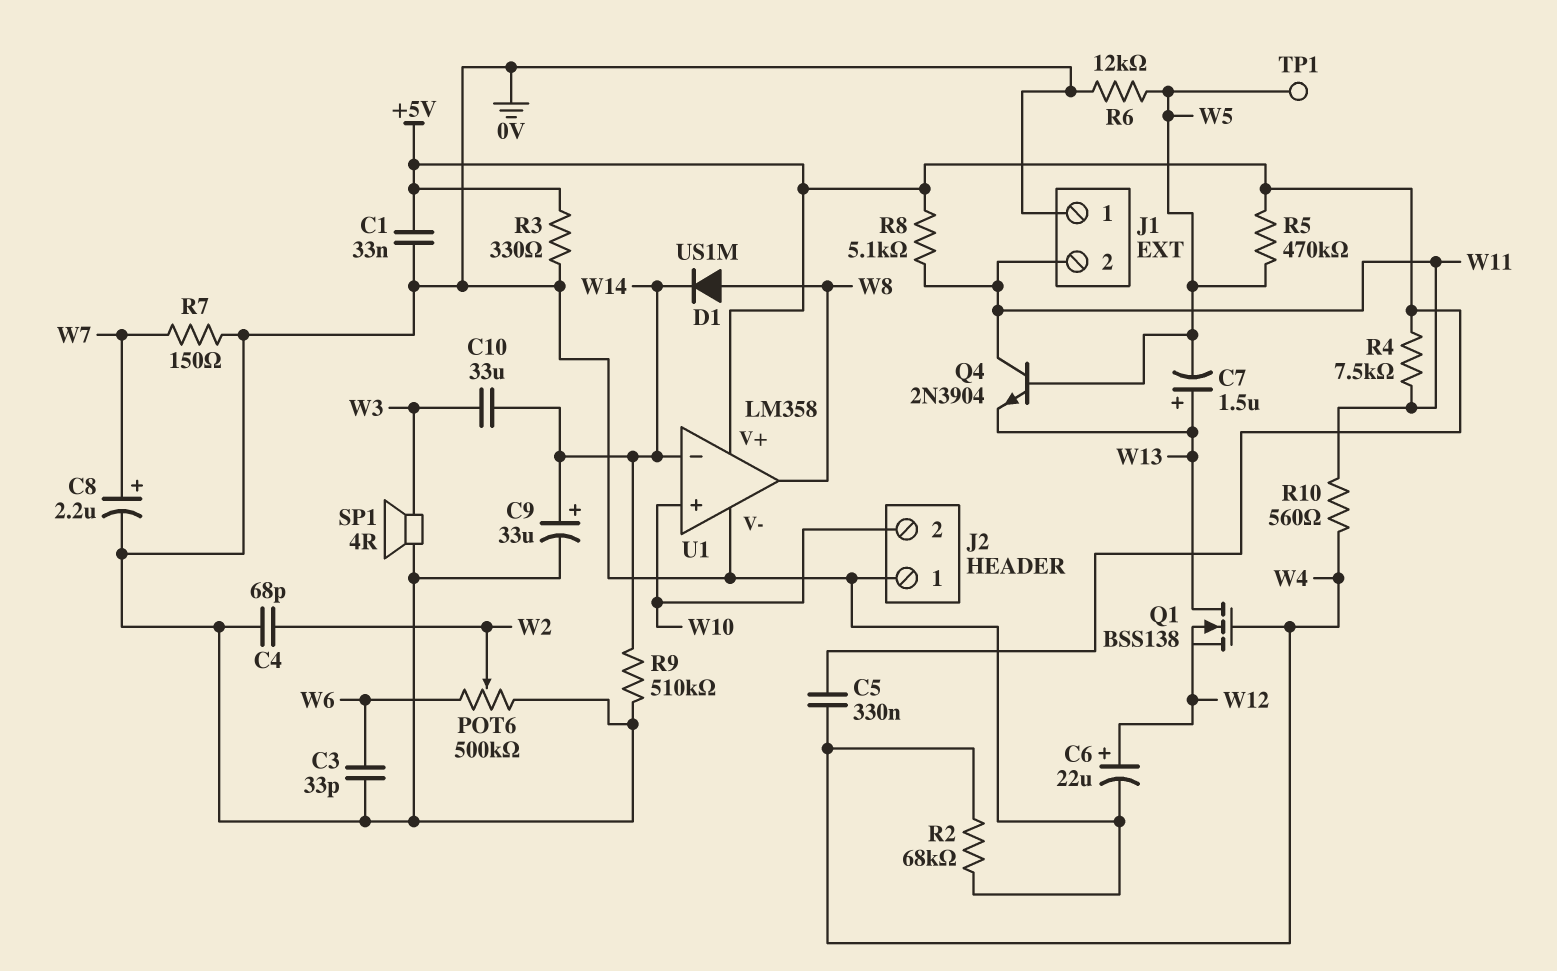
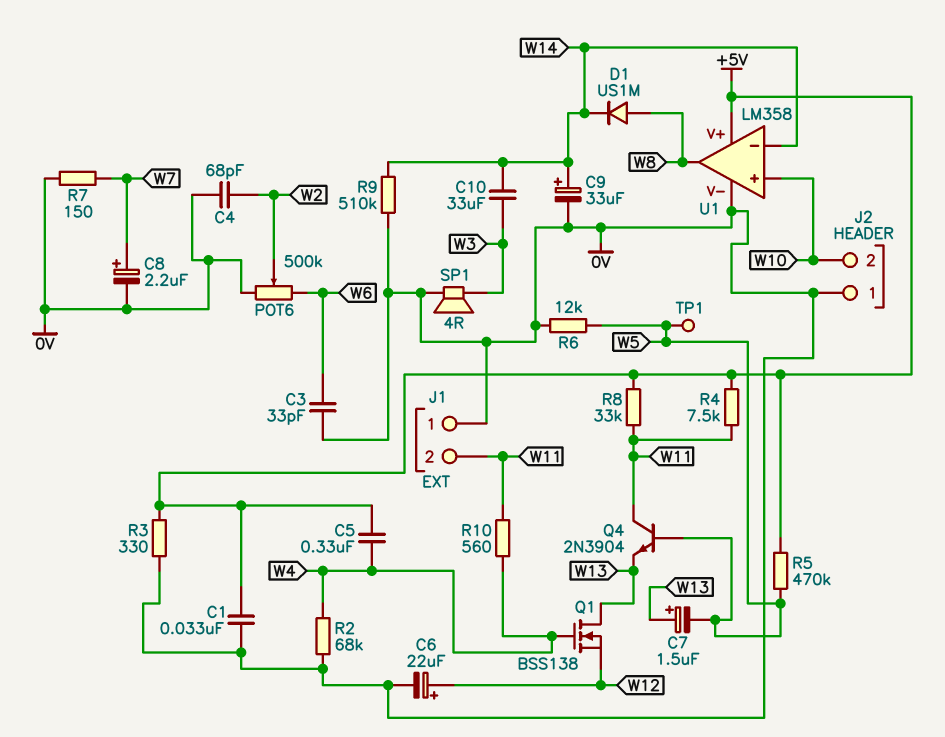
R8: 5.1k (+5V, W11) -> 33k (+5V, W11)

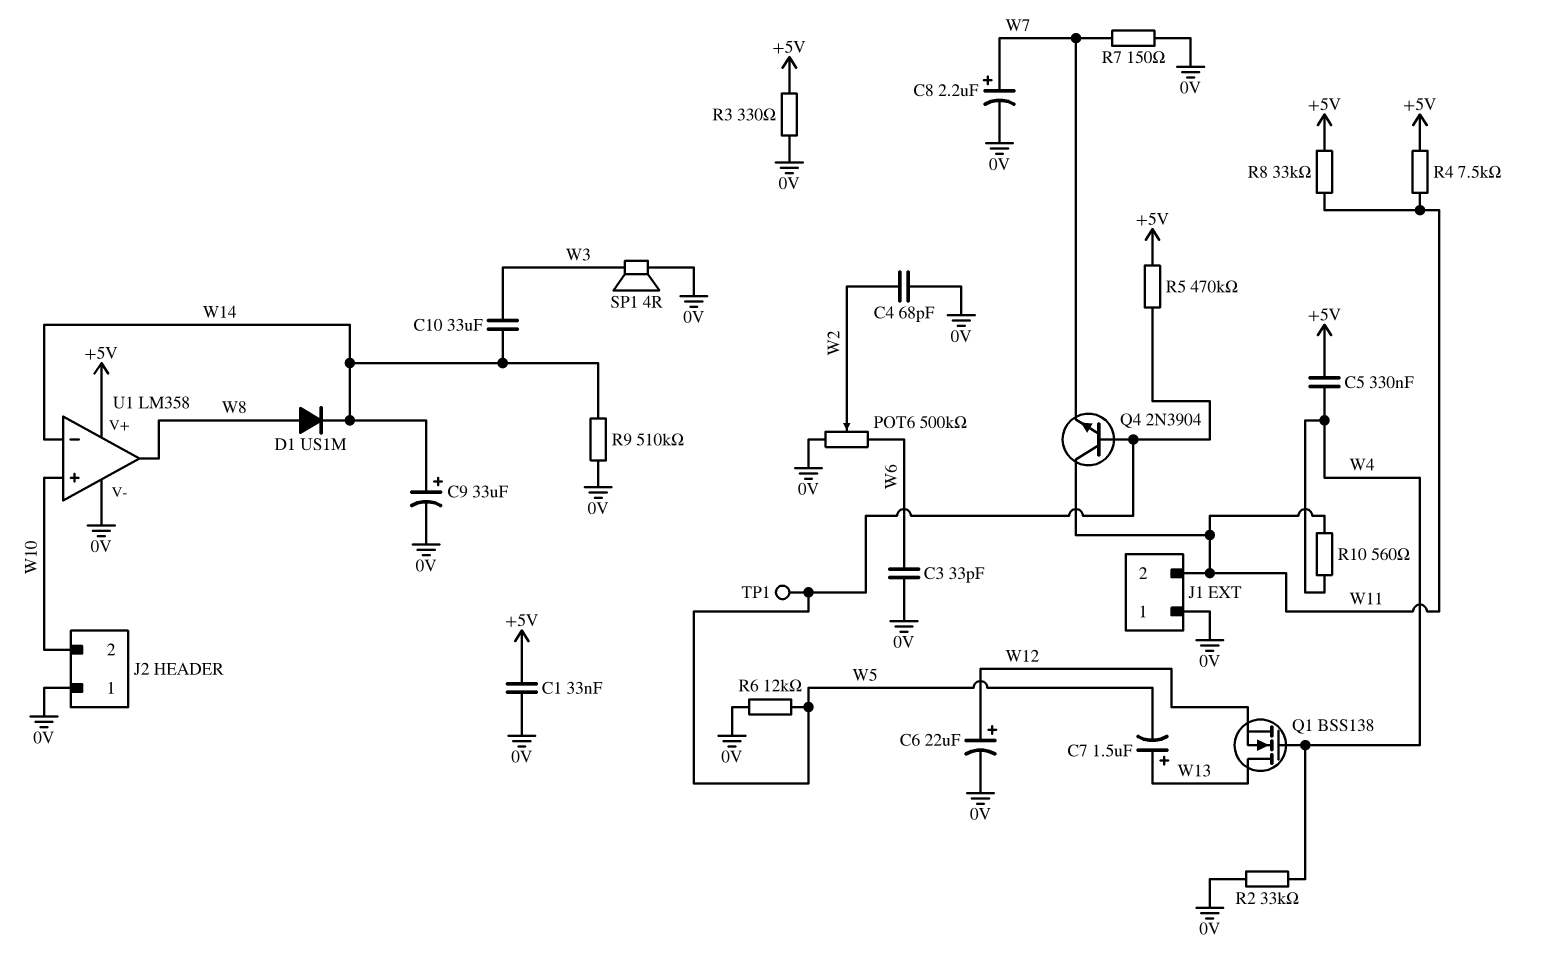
Q4: NPN 2N3904 (B W5, C W11, E W13) -> NPN 2N3904 (B W5, C W11, E W7)
R2: 68k (0V, W4) -> 33k (0V, W4)

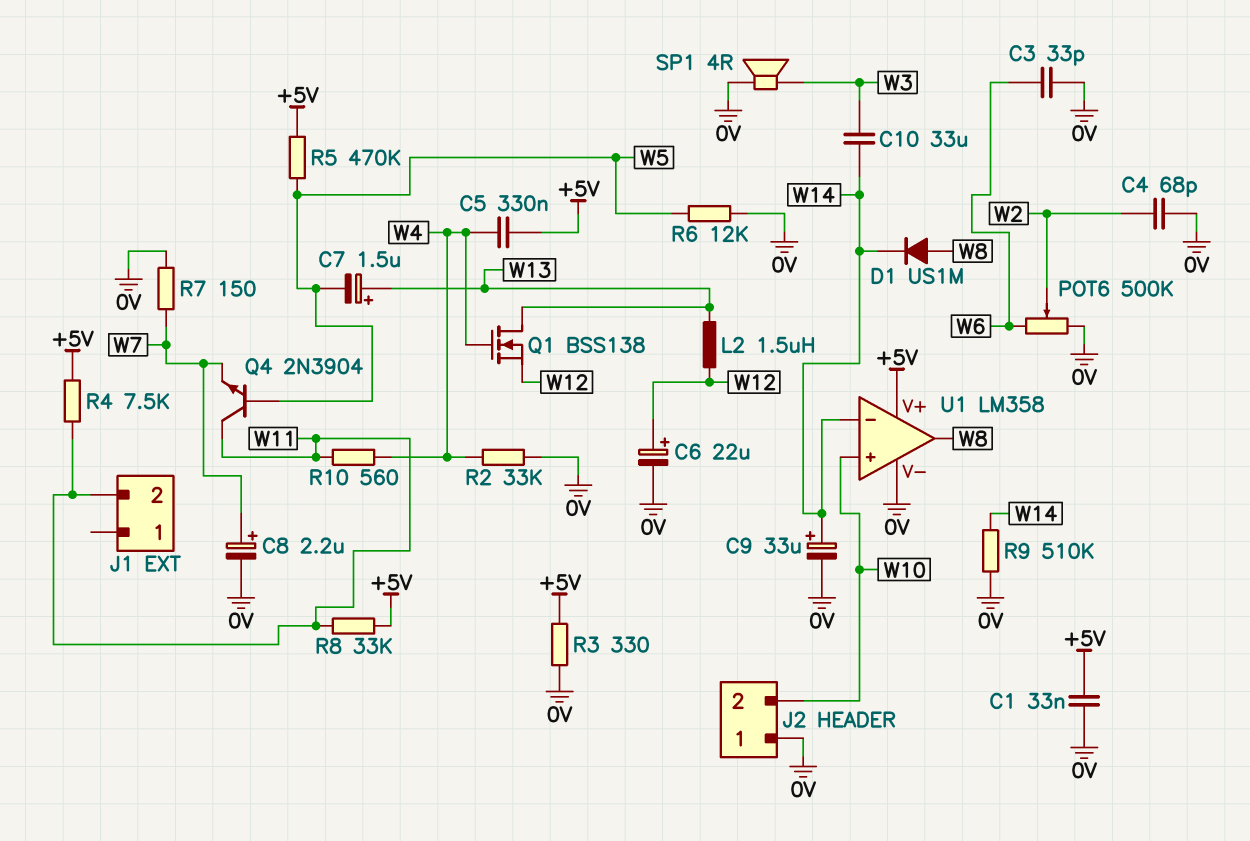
J1 pin 1: 0V -> none
L2: none -> 1.5uH (W12, W13)
TP1: test point (W5) -> none

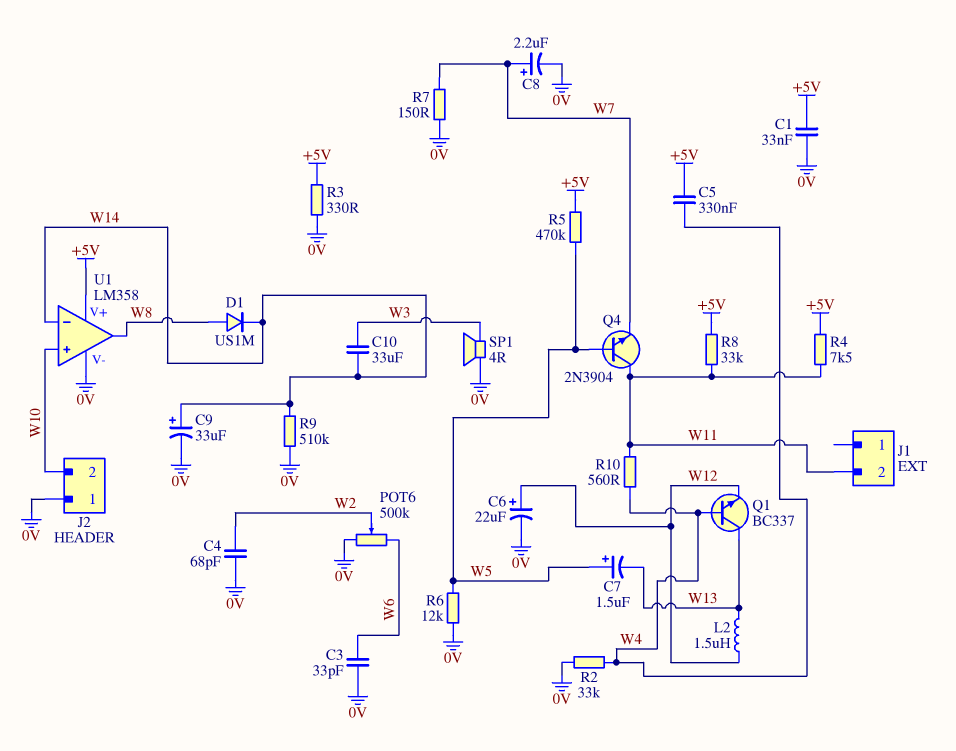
C7: 1.5uF (plus W13, minus W5) -> 1.5uF (plus W5, minus W13)
Q1: NMOS BSS138 (G W4, D W13, S W12) -> NPN BC337 (B W4, C W13, E W12)

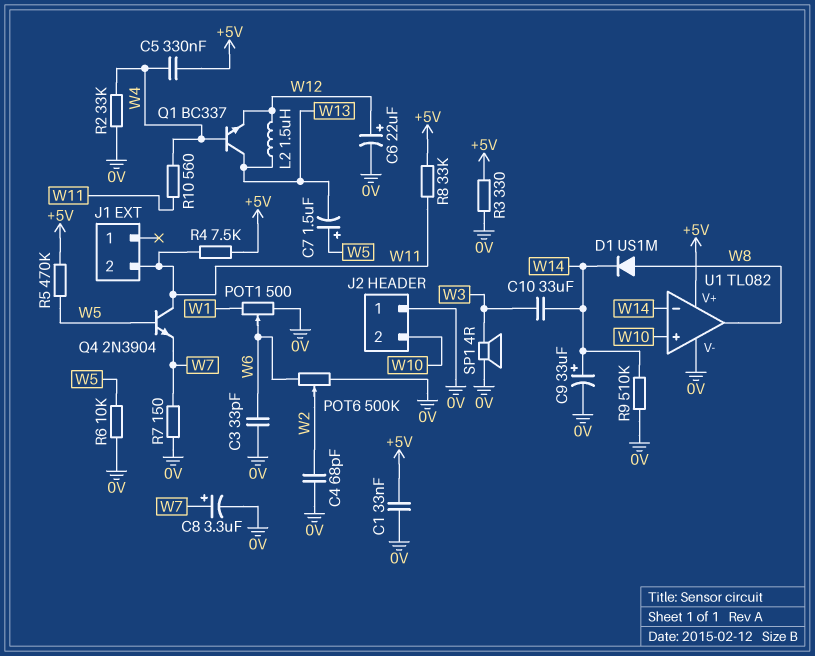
C8: 2.2uF (plus W7, minus 0V) -> 3.3uF (plus W7, minus 0V)
POT1: none -> 500 (0V, W1, wiper W6)
R6: 12k (0V, W5) -> 10k (0V, W5)
U1: LM358 -> TL082

